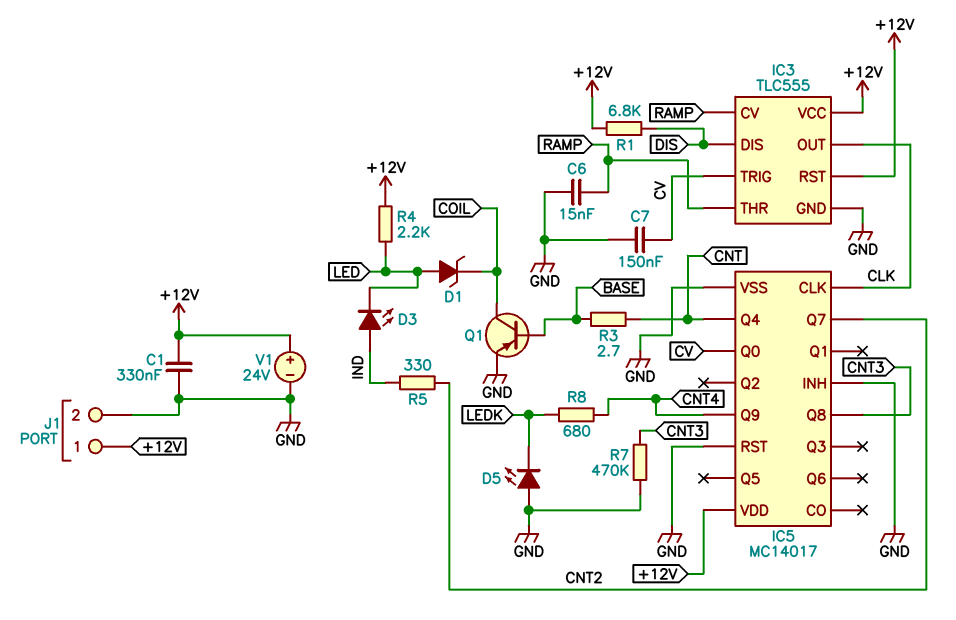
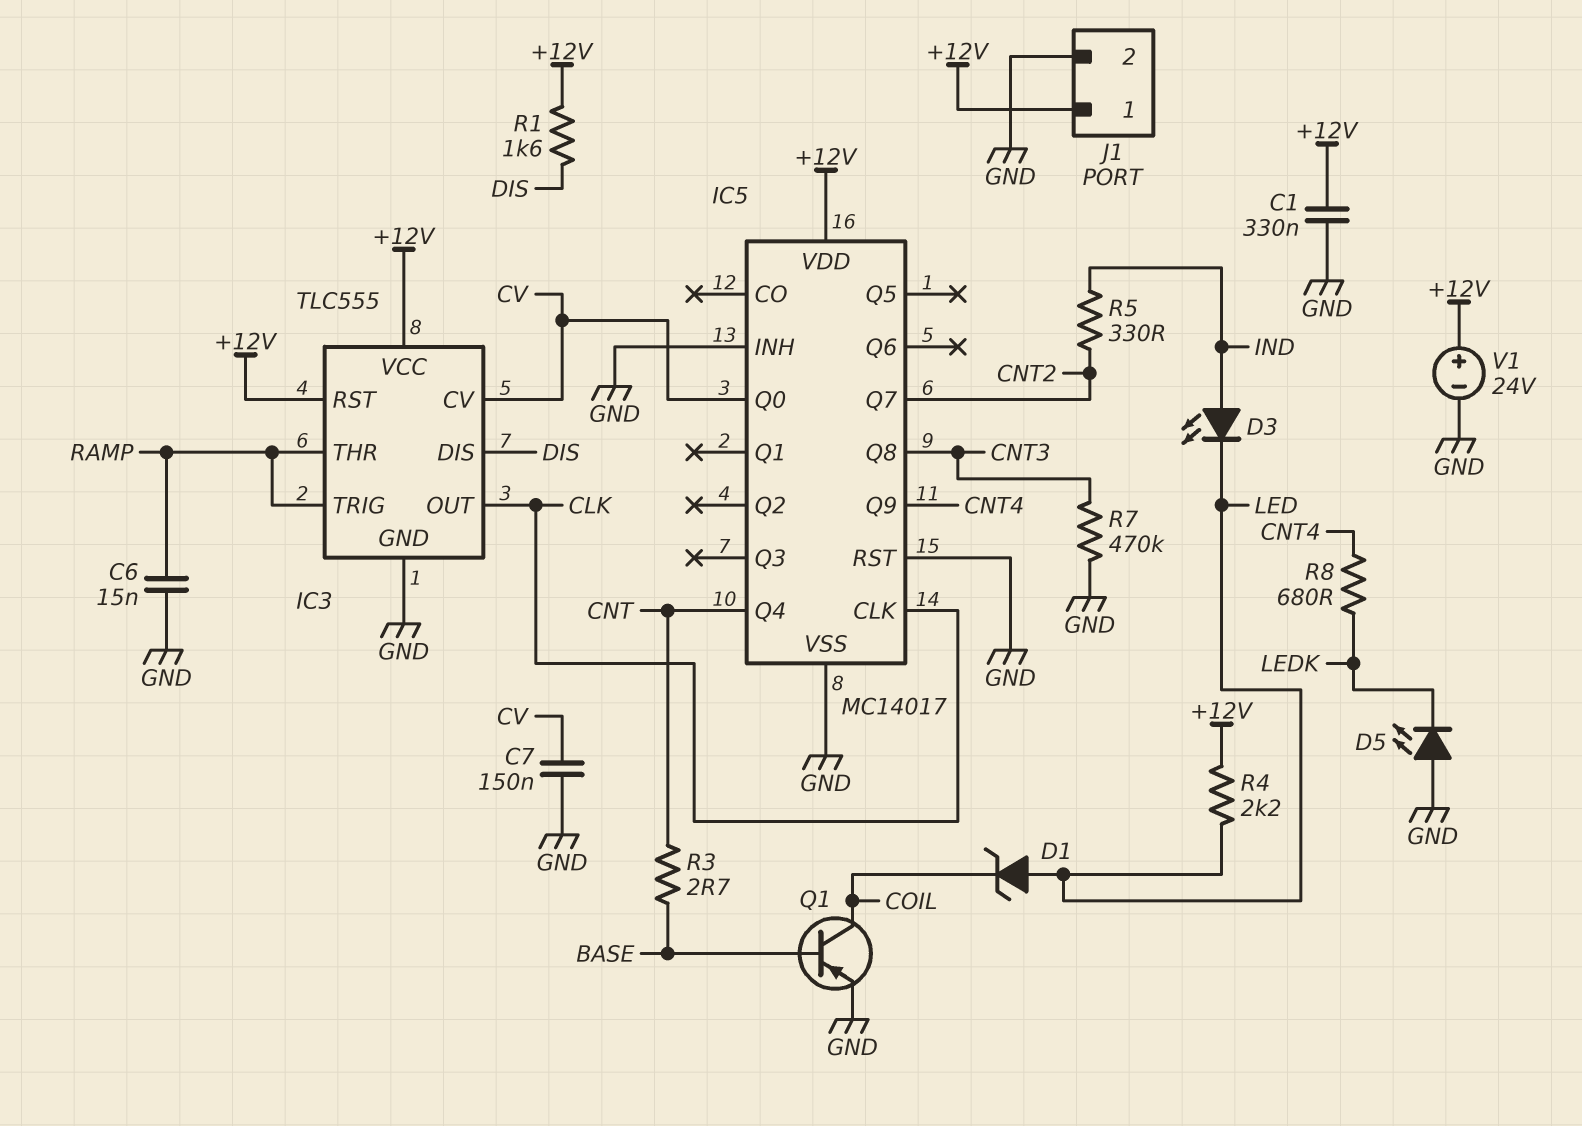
IC3 pin CV: RAMP -> CV
IC3 pin TRIG: CV -> RAMP
R1: 6.8k (+12V, DIS) -> 1.6k (+12V, DIS)

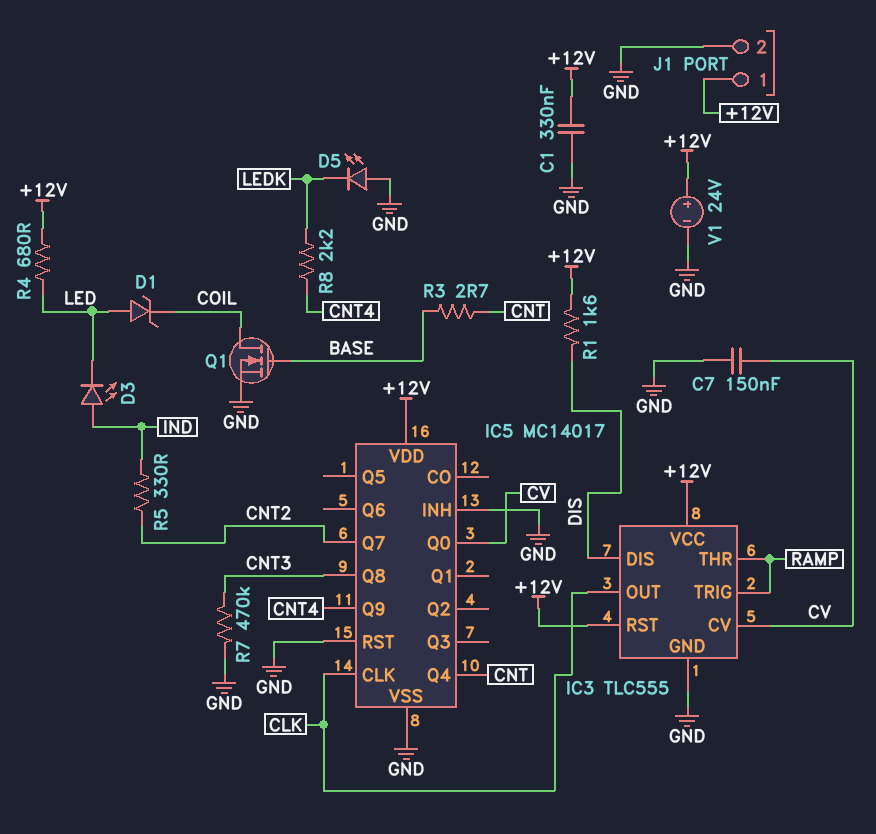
C6: 15nF (GND, RAMP) -> none
Q1: PNP (B BASE, C COIL, E GND) -> NMOS (G BASE, D COIL, S GND)
R4: 2.2k (+12V, LED) -> 680 (+12V, LED)
R8: 680 (CNT4, LEDK) -> 2.2k (CNT4, LEDK)

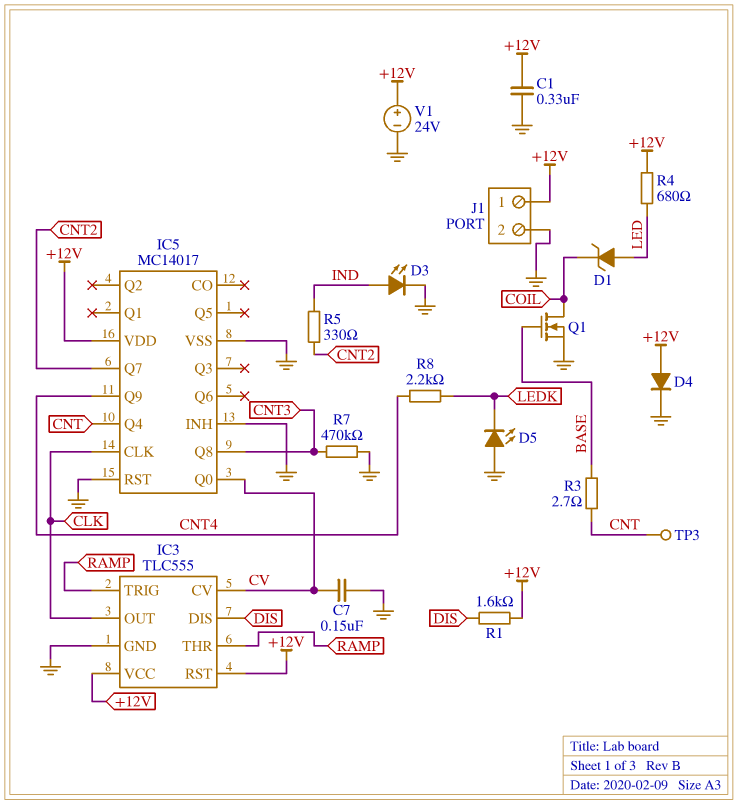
D3: LED (A IND, K LED) -> LED (A IND, K GND)
D4: none -> diode (A +12V, K GND)
TP3: none -> test point (CNT)

